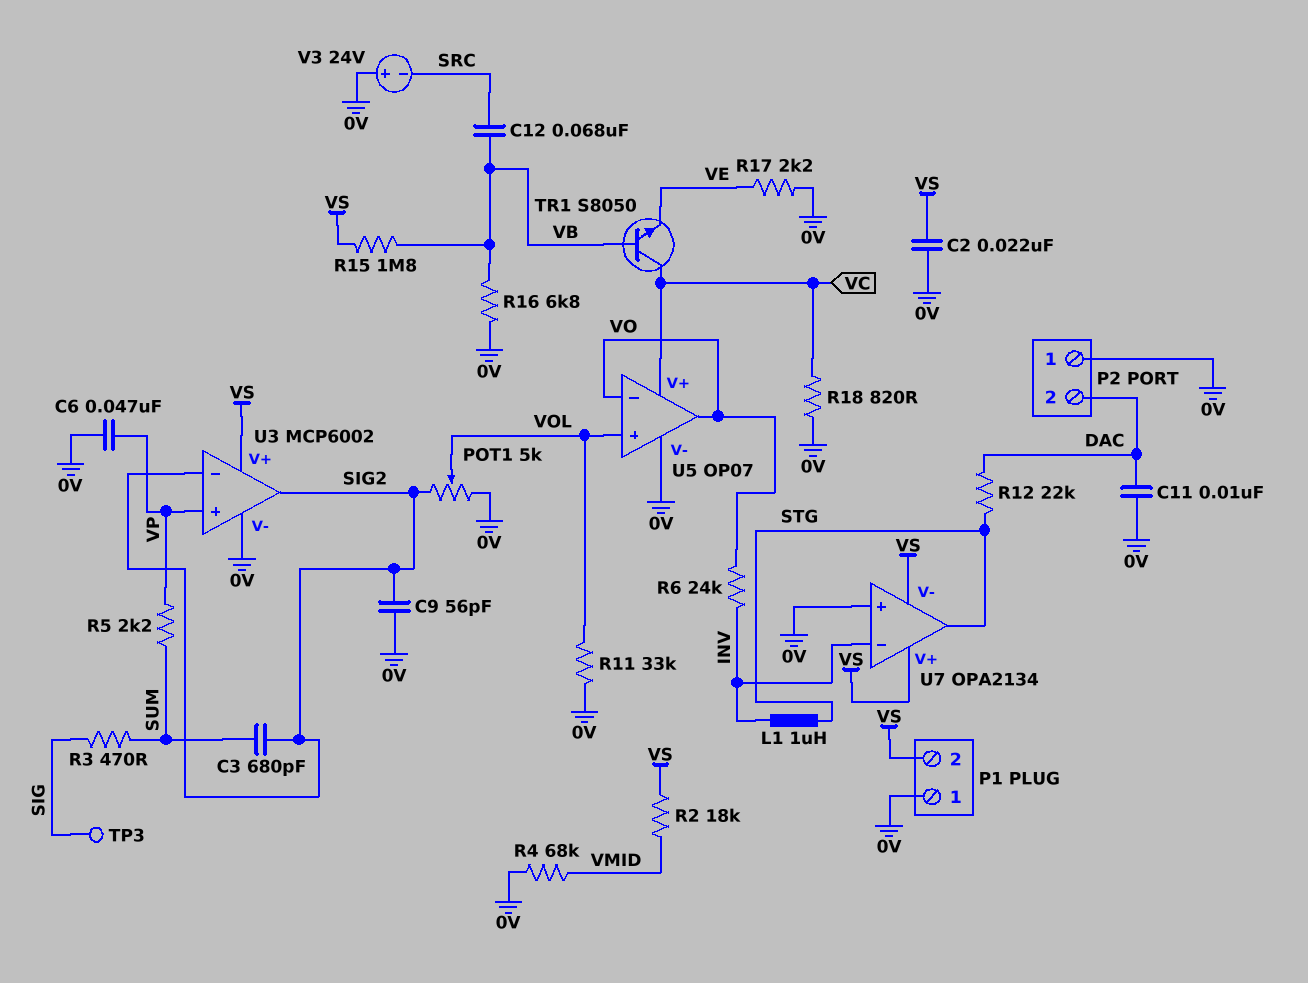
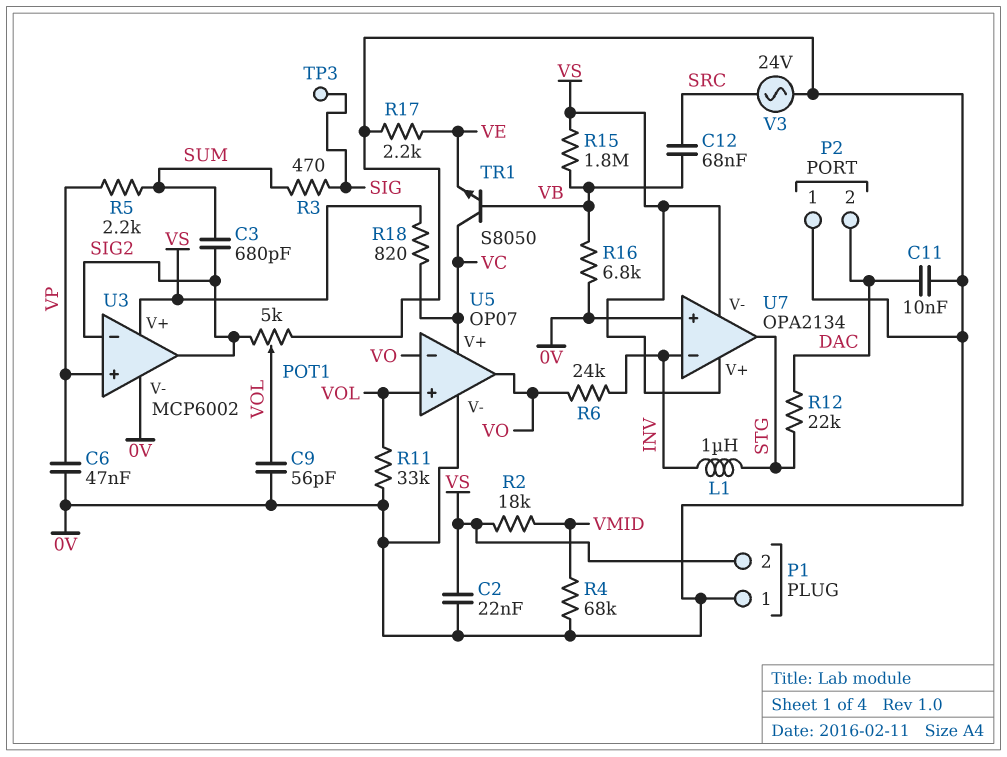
C9: 56pF (0V, SIG2) -> 56pF (0V, VOL)
R18: 820 (0V, VC) -> 820 (VC, VS)
V3: 24V (plus 0V, minus SRC) -> AC 24V (0V, SRC)

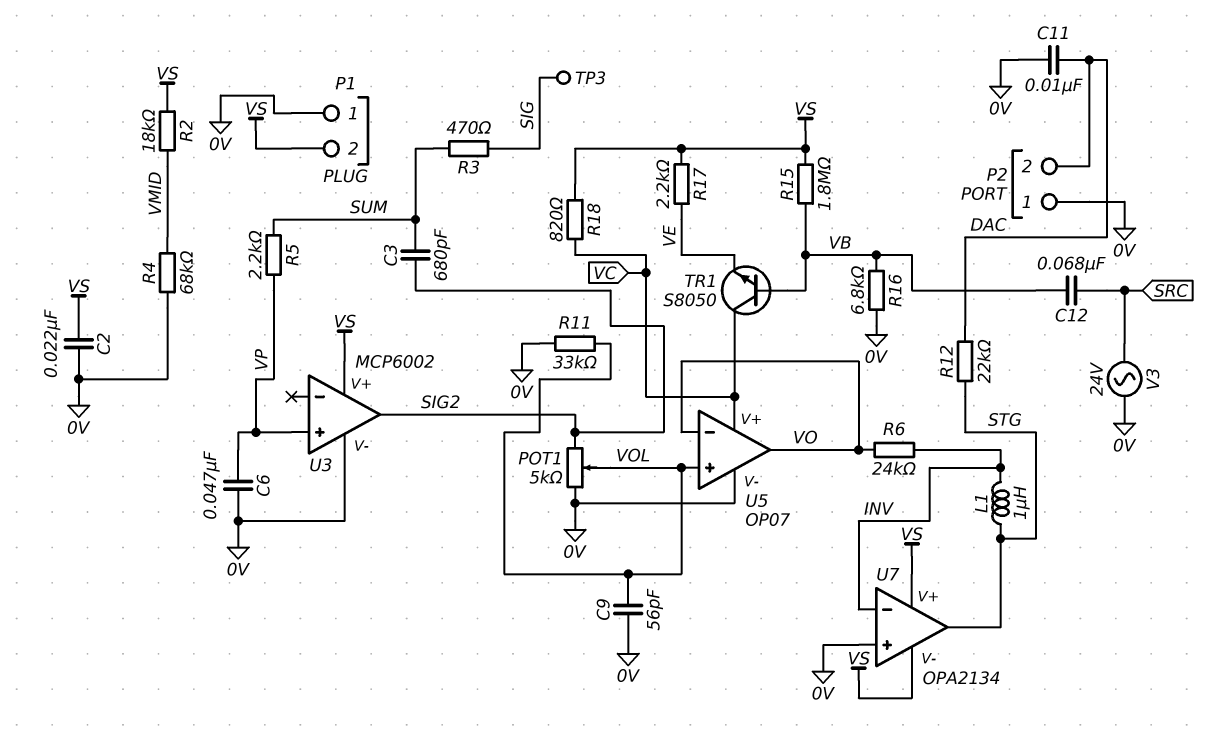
R17: 2.2k (0V, VE) -> 2.2k (VE, VS)
U3 pin in-: SIG2 -> none

